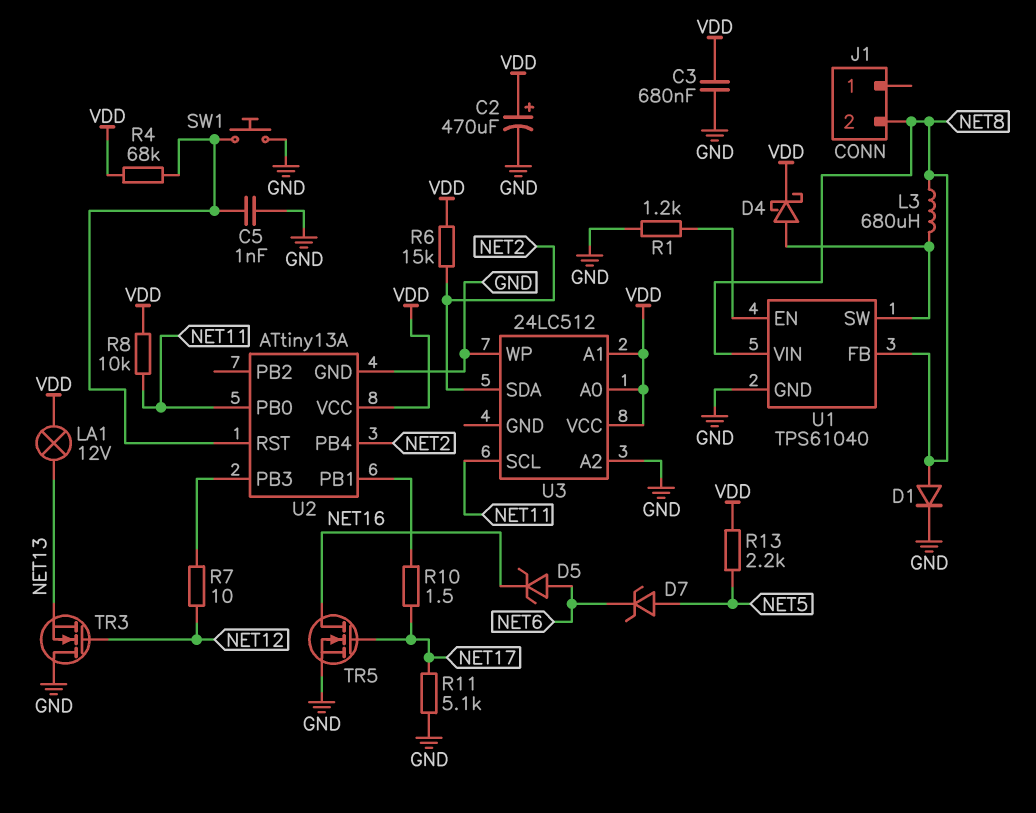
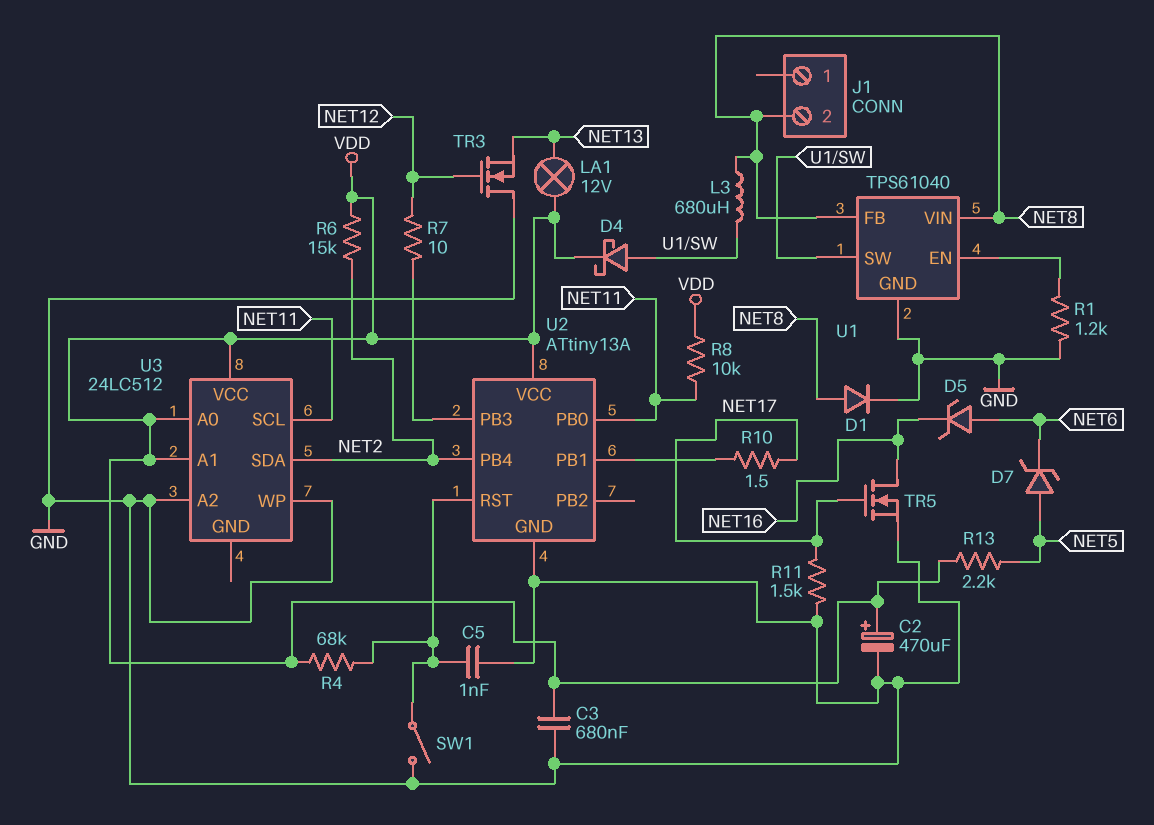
R11: 5.1k (GND, NET17) -> 1.5k (GND, NET17)
SW1: button (GND, U2/RST) -> switch (GND, U2/RST)

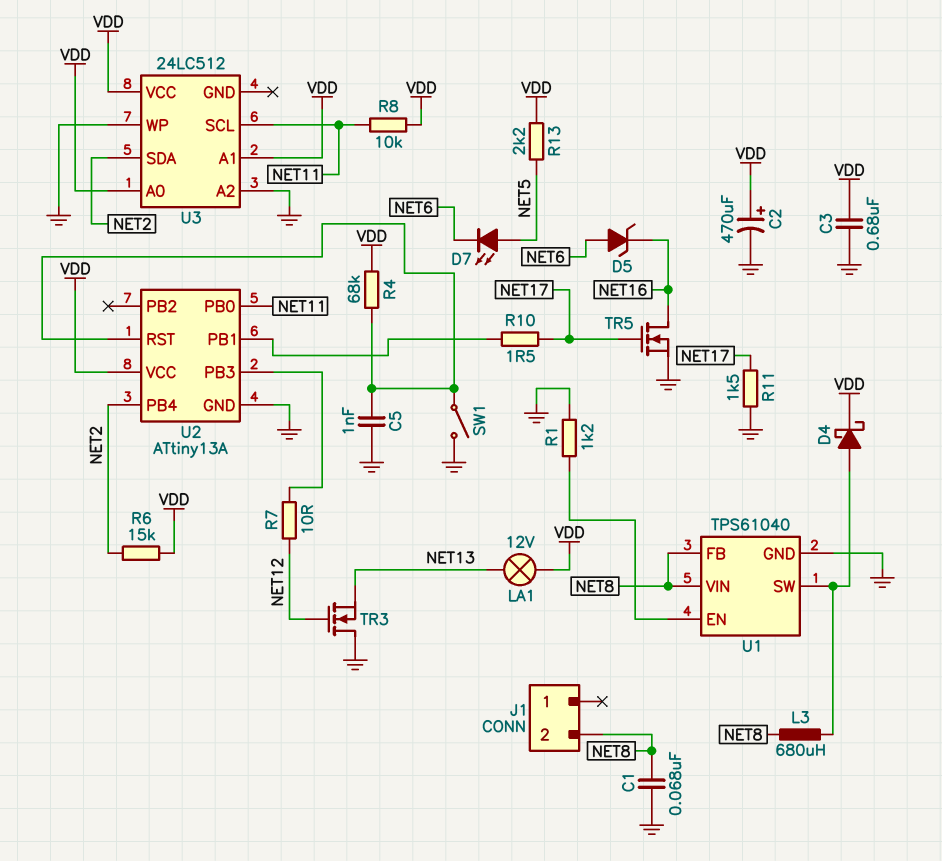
C1: none -> 68nF (GND, NET8)
D1: diode (A NET8, K GND) -> none
D7: zener (A NET5, K NET6) -> LED (A NET5, K NET6)

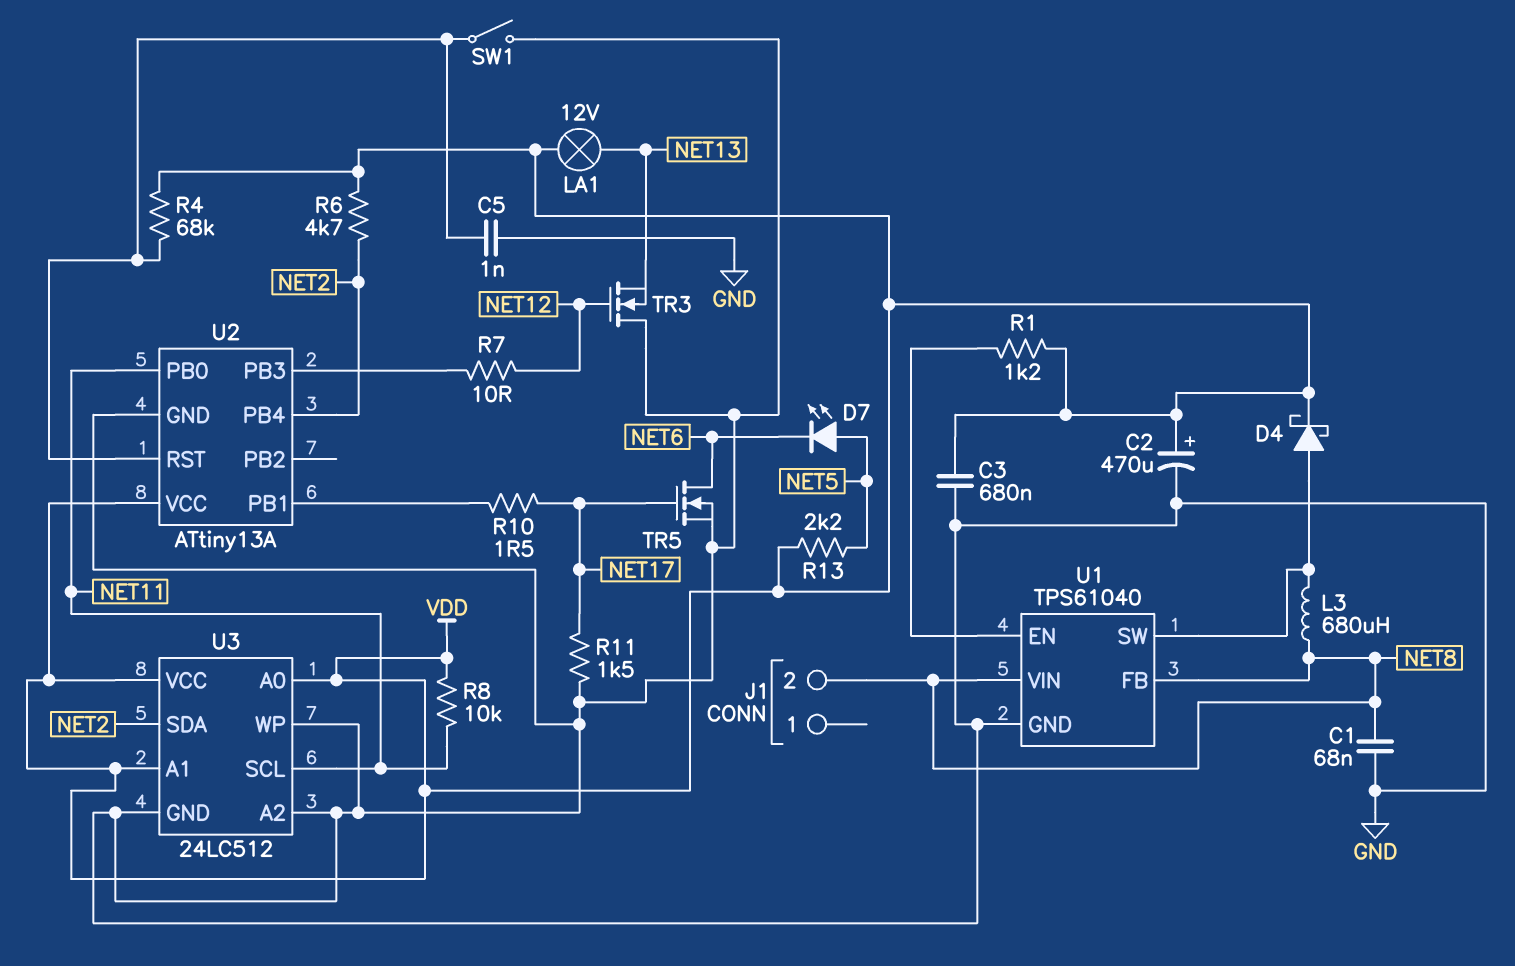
D5: zener (A NET6, K NET16) -> none
R1: 1.2k (GND, U1/EN) -> 1.2k (U1/EN, VDD)
R6: 15k (NET2, VDD) -> 4.7k (NET2, VDD)
TR5: NMOS (G NET17, D NET16, S GND) -> NMOS (G NET17, D NET6, S GND)
U3 pin GND: none -> GND

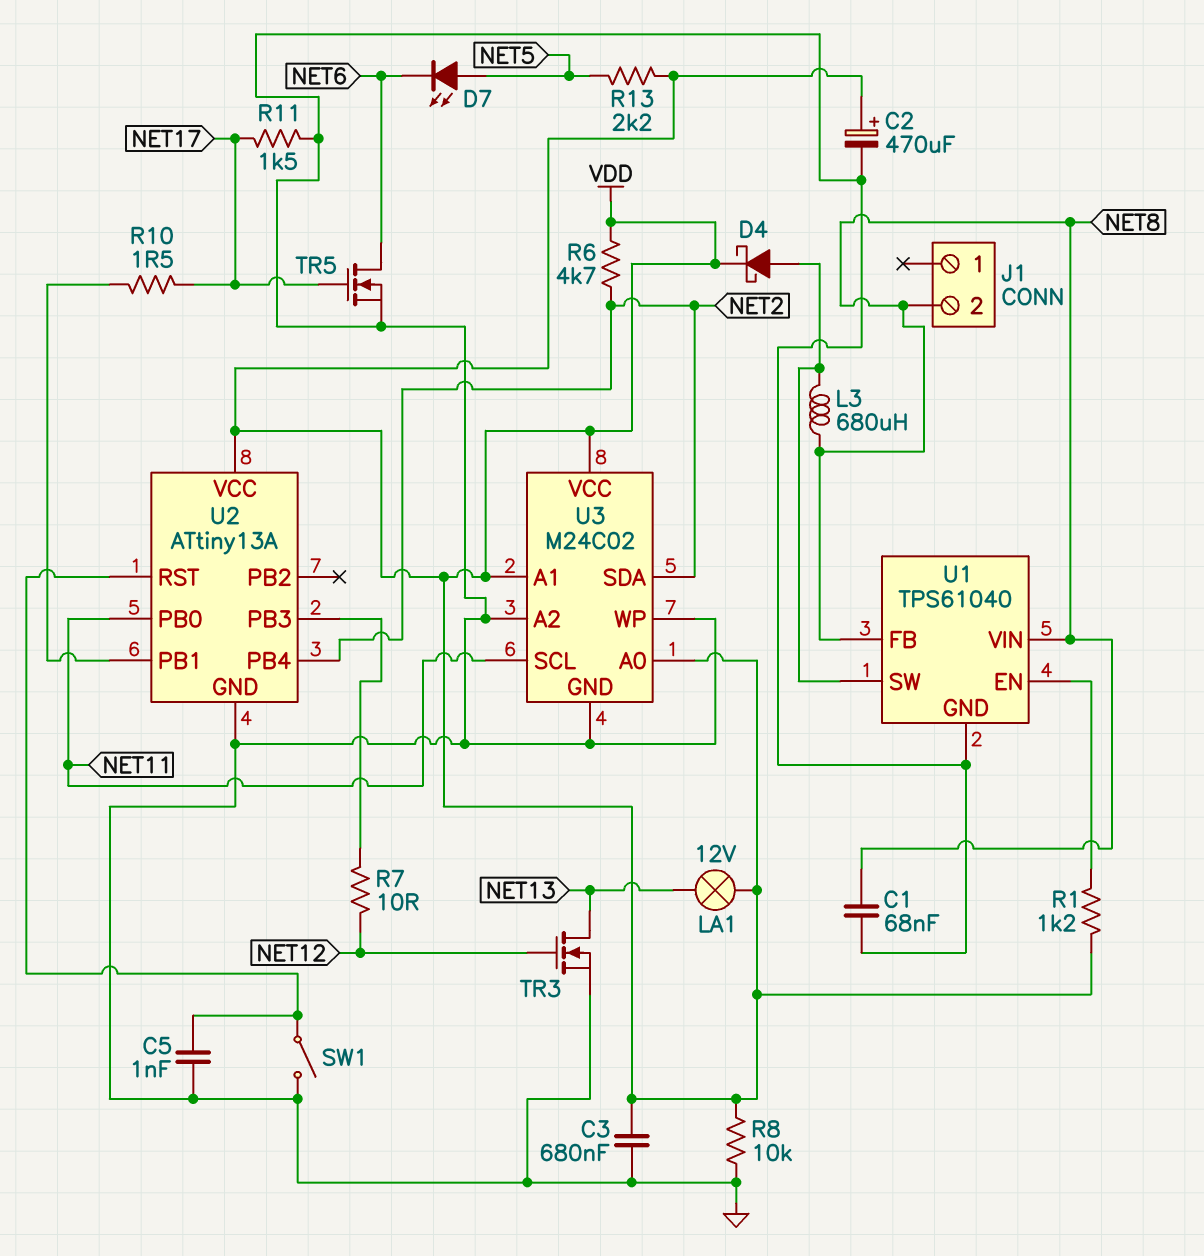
R4: 68k (U2/RST, VDD) -> none
R8: 10k (NET11, VDD) -> 10k (GND, VDD)
TR3: NMOS (G NET12, D GND, S NET13) -> NMOS (G NET12, D NET13, S GND)
U3: 24LC512 -> M24C02

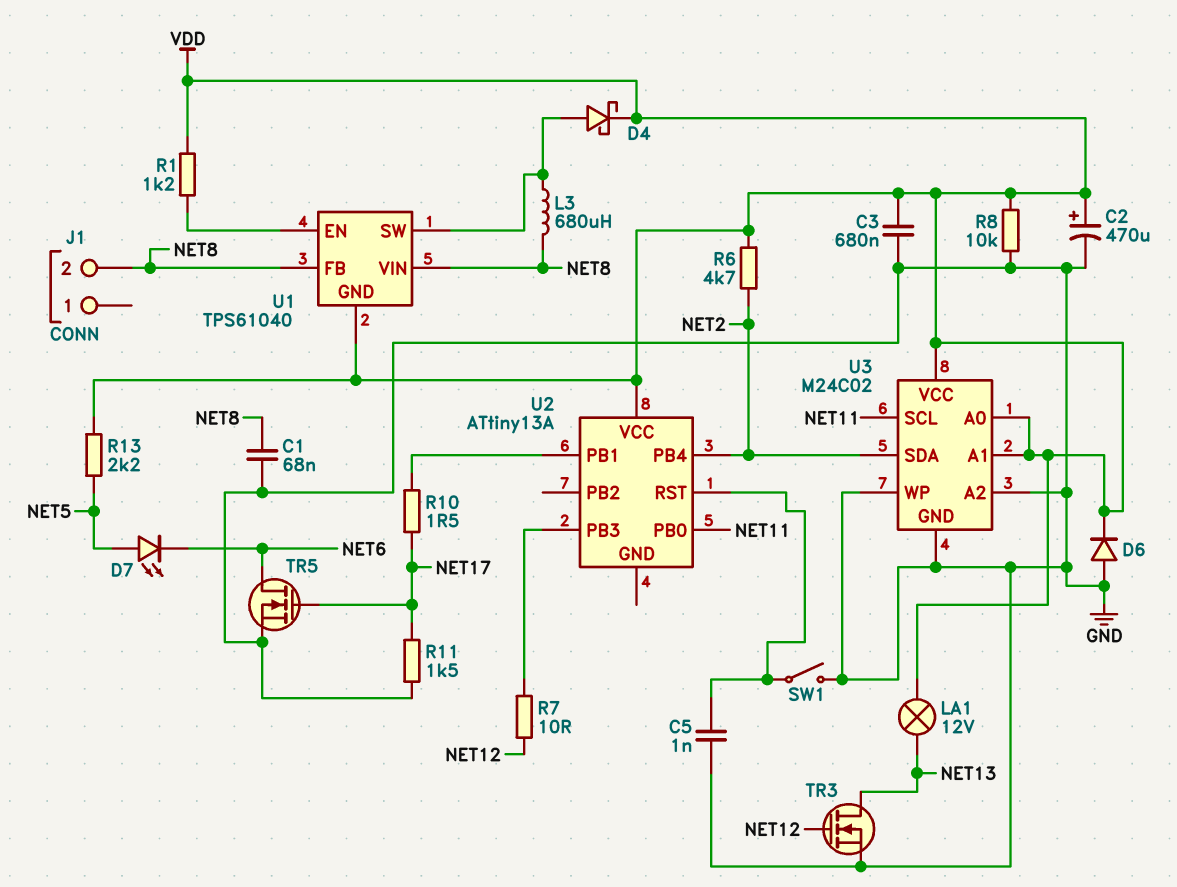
D6: none -> diode (A GND, K VDD)
U1 pin GND: GND -> VDD
U2 pin GND: GND -> none

